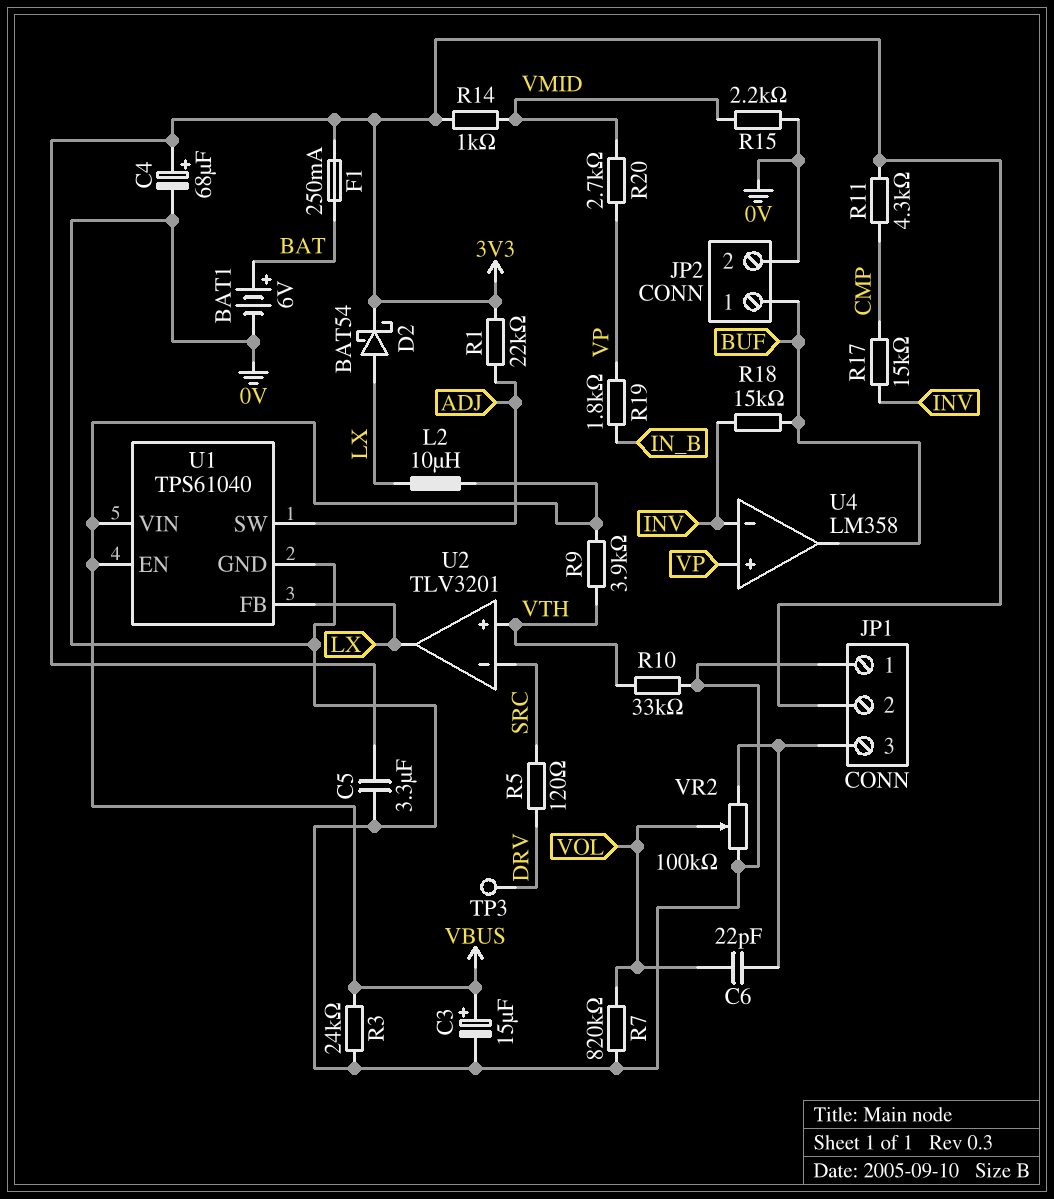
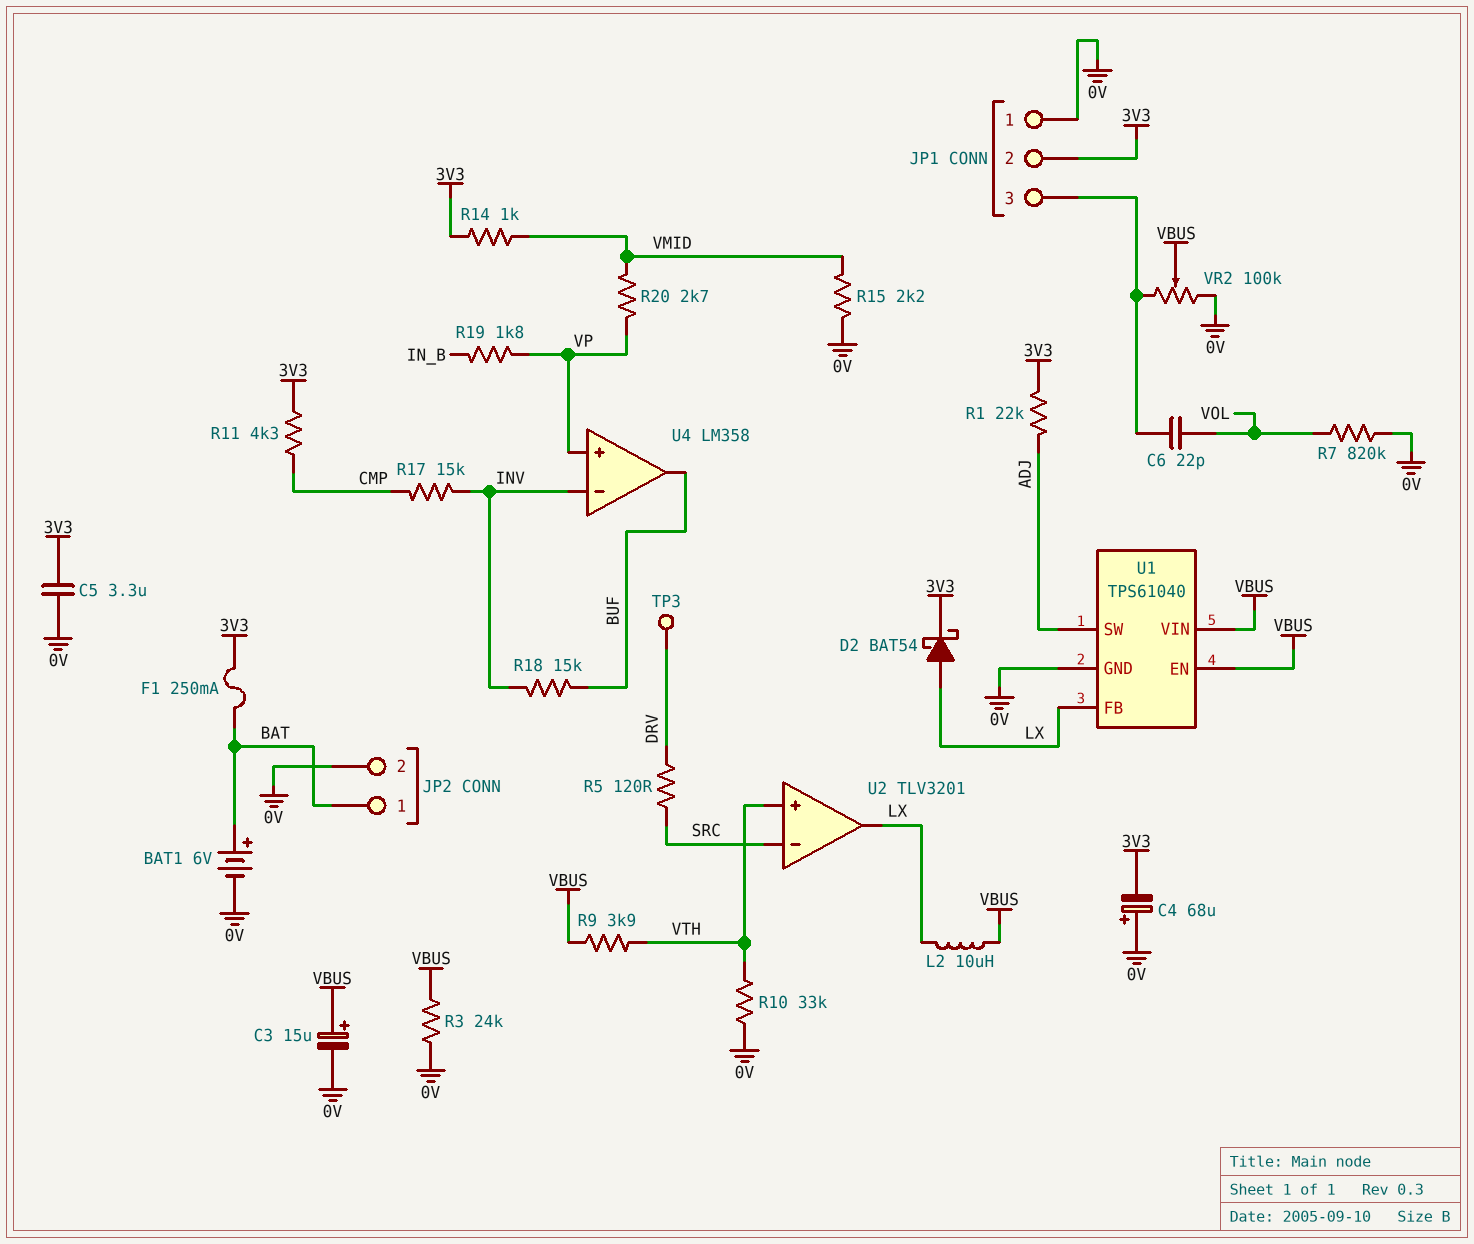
C4: 68uF (plus 3V3, minus 0V) -> 68uF (plus 0V, minus 3V3)
JP2 pin 1: BUF -> BAT
VR2: 100k (0V, JP1/3, wiper VOL) -> 100k (0V, JP1/3, wiper VBUS)

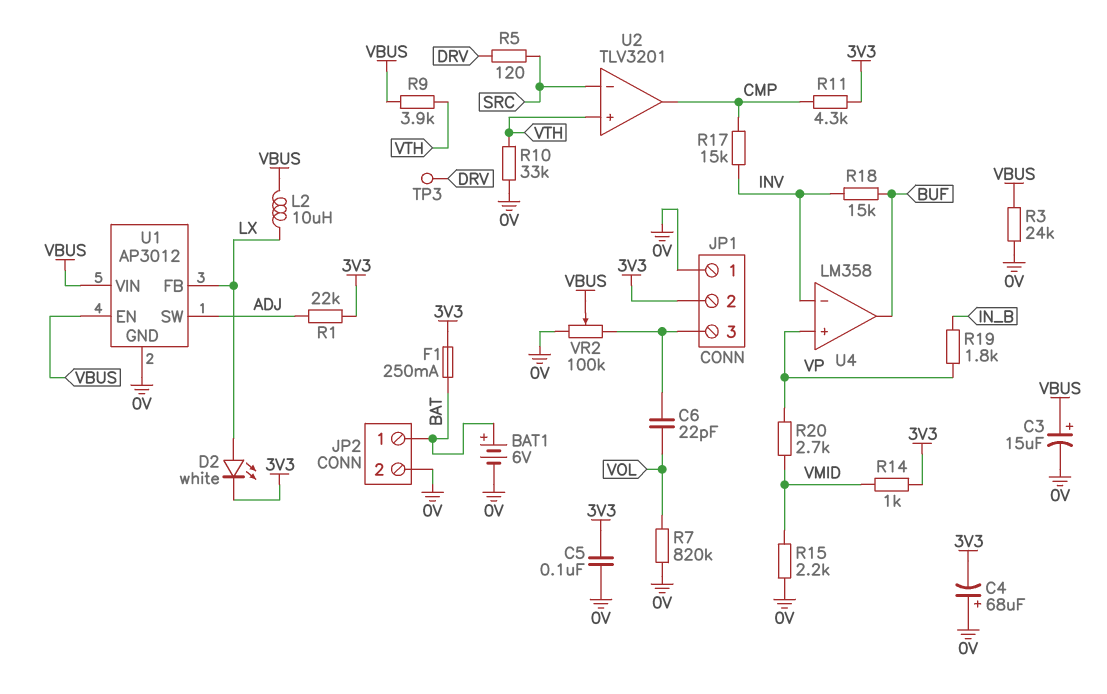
C5: 3.3uF (0V, 3V3) -> 100nF (0V, 3V3)
D2: schottky BAT54 (A LX, K 3V3) -> LED white (A LX, K 3V3)
U1: TPS61040 -> AP3012
U2 pin out: LX -> CMP

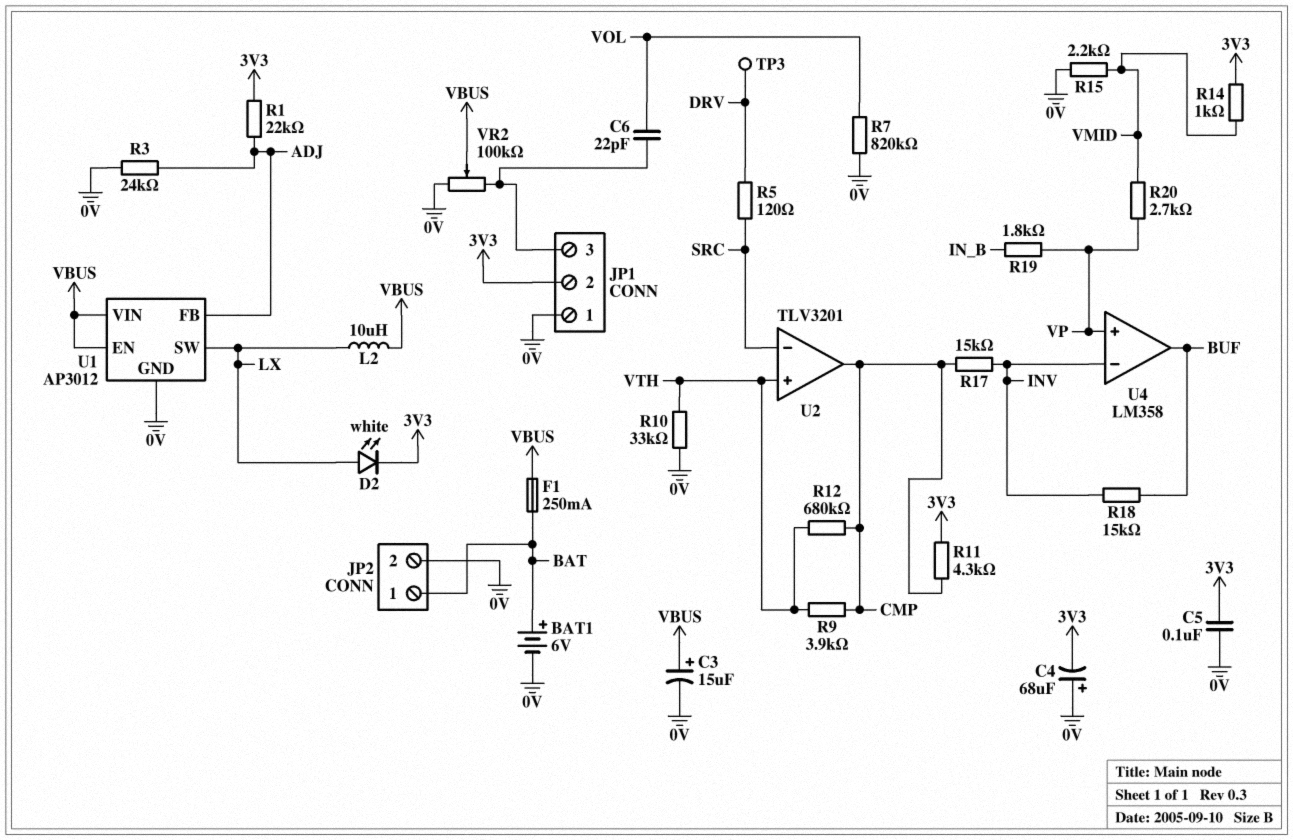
F1: 250mA (3V3, BAT) -> 250mA (BAT, VBUS)
R3: 24k (0V, VBUS) -> 24k (0V, ADJ)
R9: 3.9k (VBUS, VTH) -> 3.9k (CMP, VTH)
R12: none -> 680k (CMP, VTH)
U1 pin FB: LX -> ADJ
U1 pin SW: ADJ -> LX

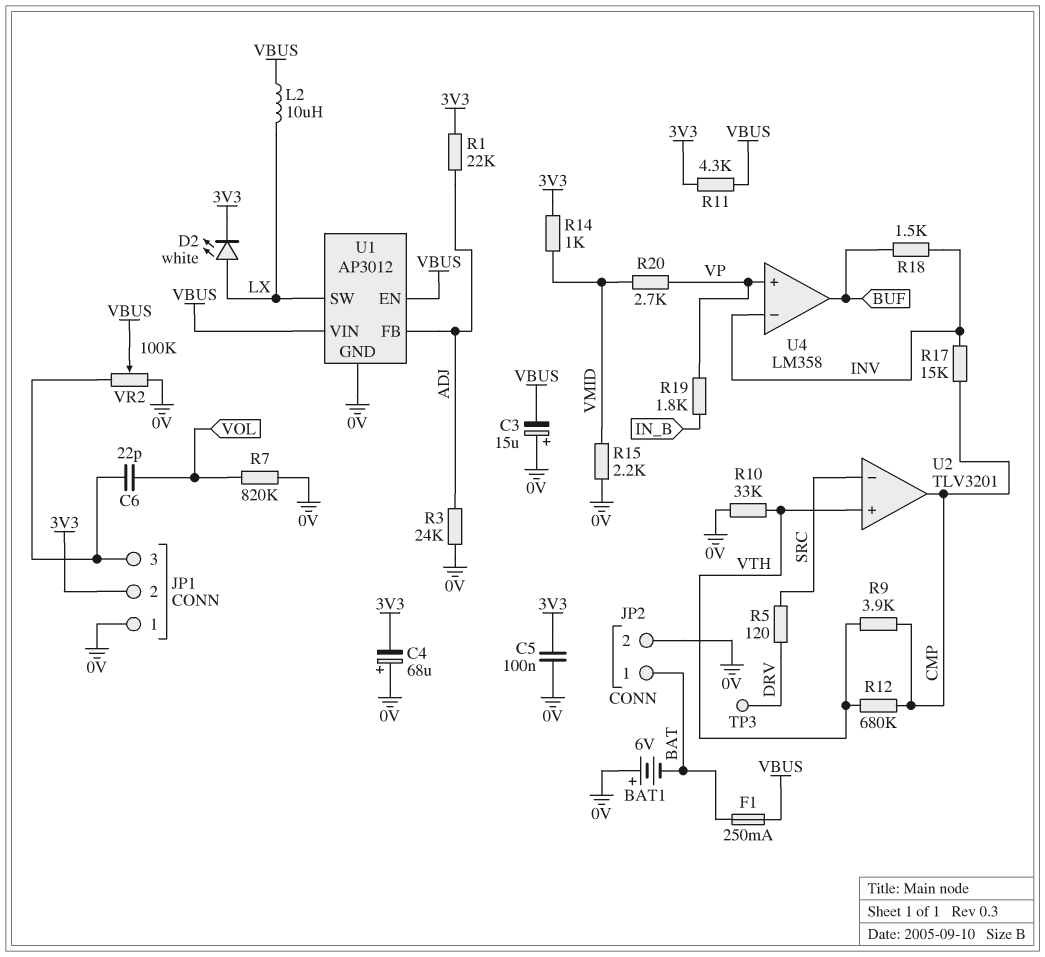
BAT1: 6V (plus BAT, minus 0V) -> 6V (plus 0V, minus BAT)
C3: 15uF (plus VBUS, minus 0V) -> 15uF (plus 0V, minus VBUS)
R11: 4.3k (3V3, CMP) -> 4.3k (3V3, VBUS)
R18: 15k (BUF, INV) -> 1.5k (BUF, INV)

